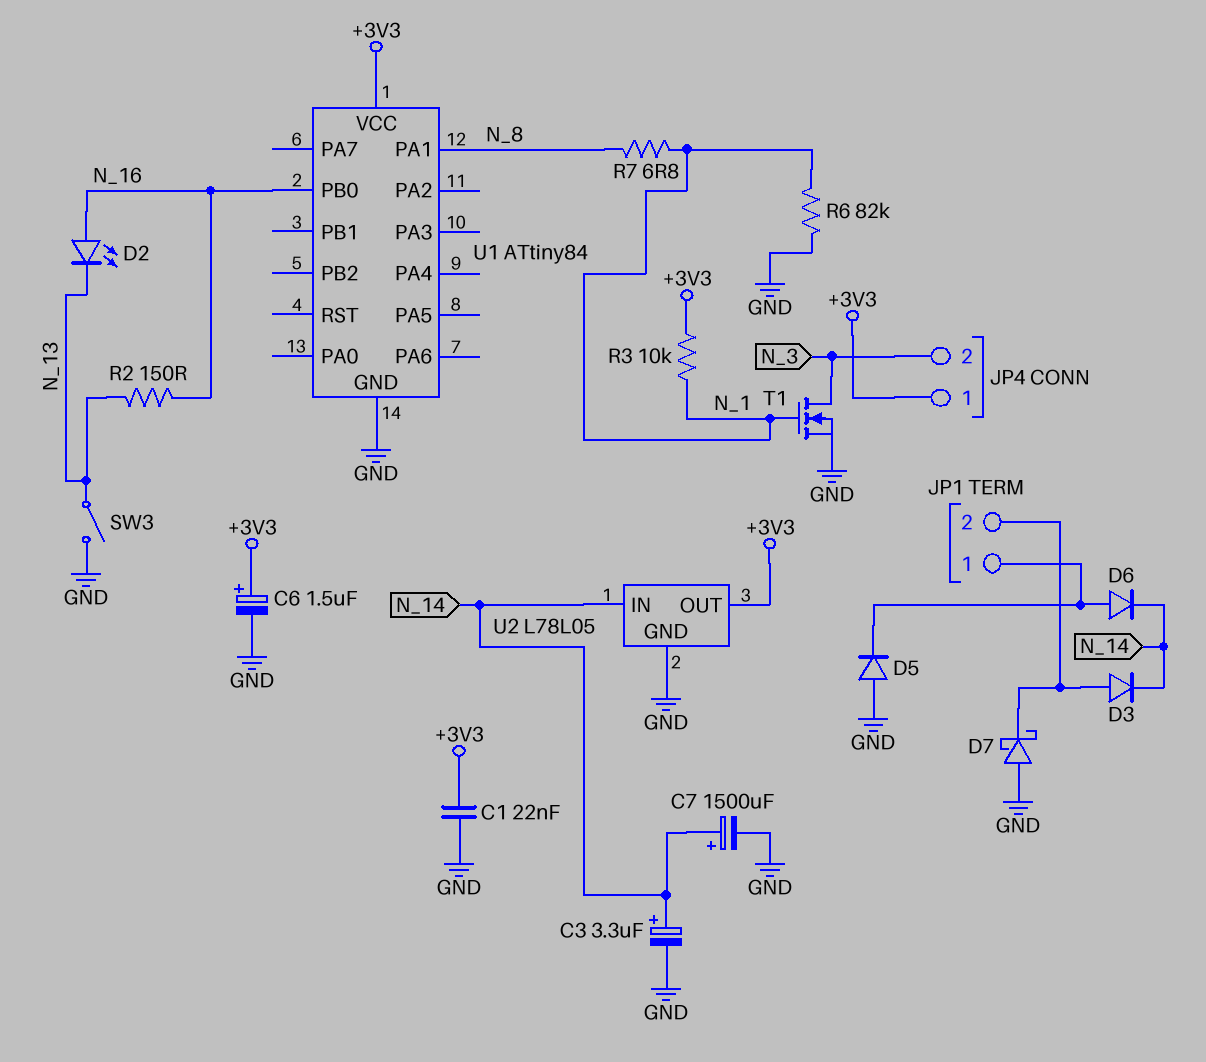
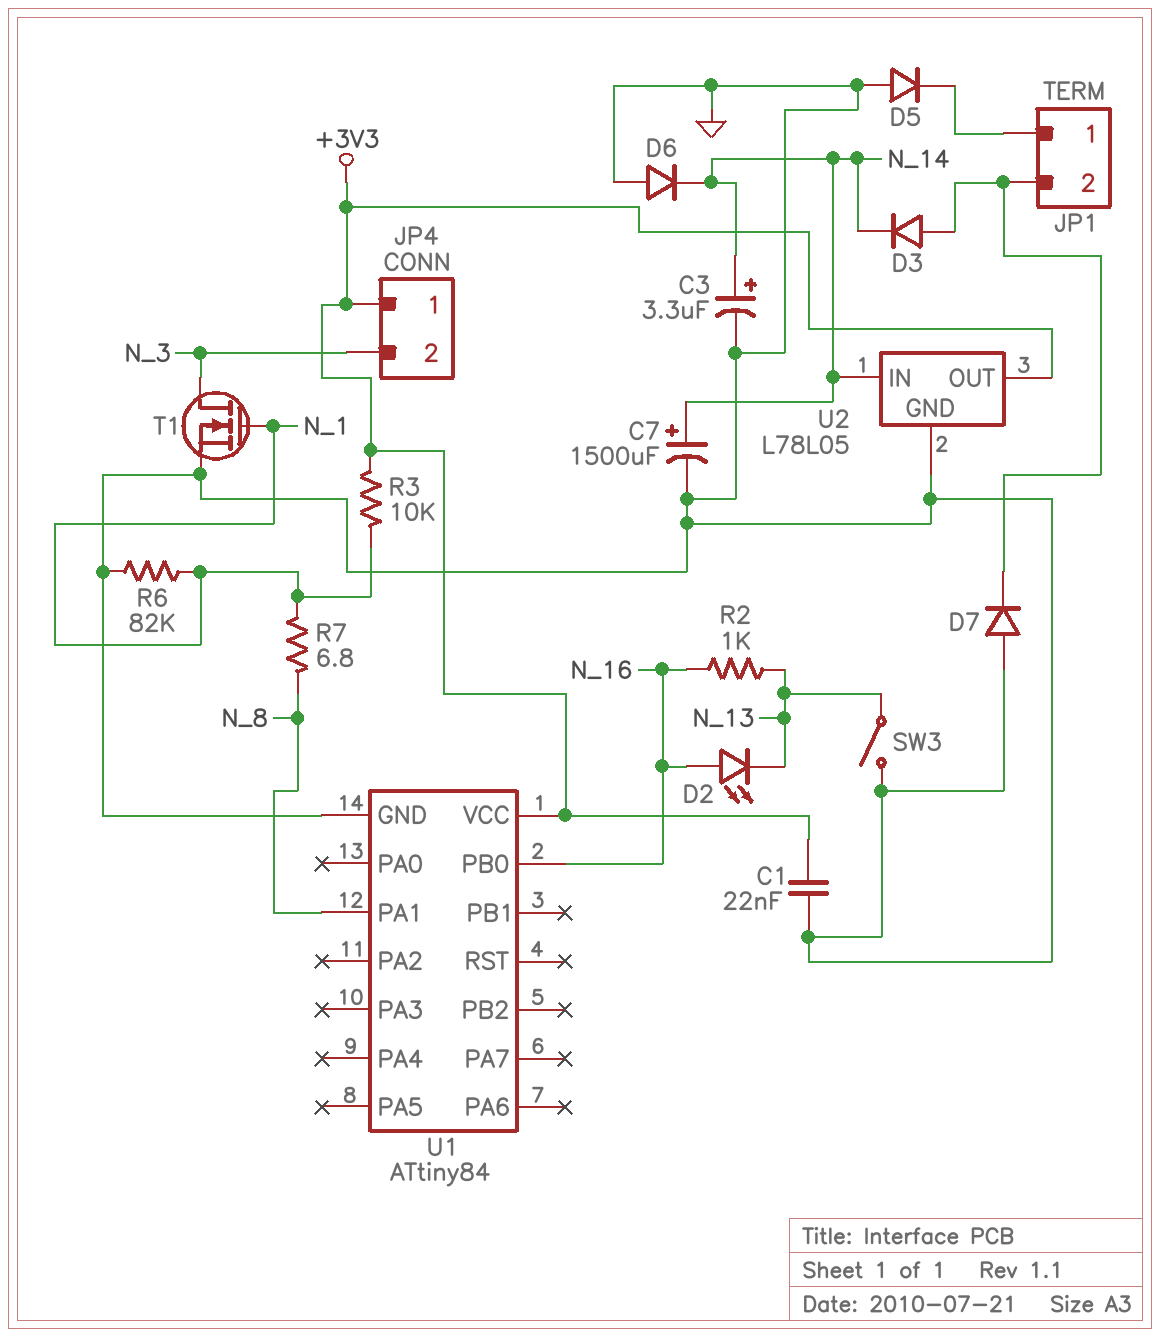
C6: 1.5uF (plus +3V3, minus GND) -> none
D6: diode (A JP1/1, K N_14) -> diode (A GND, K N_14)
D7: schottky (A GND, K JP1/2) -> diode (A GND, K JP1/2)
R2: 150 (N_13, N_16) -> 1k (N_13, N_16)

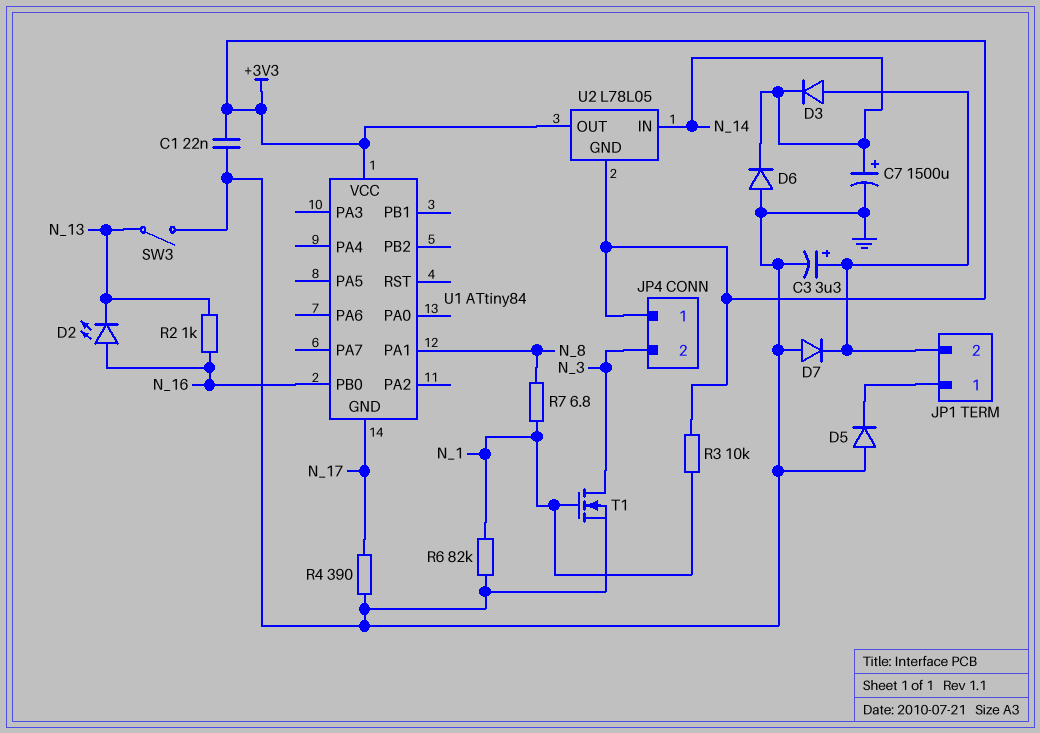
C3: 3.3uF (plus N_14, minus GND) -> 3.3uF (plus JP1/2, minus GND)
R4: none -> 390 (GND, N_17)
U1 pin GND: GND -> N_17
U2 pin GND: GND -> +3V3

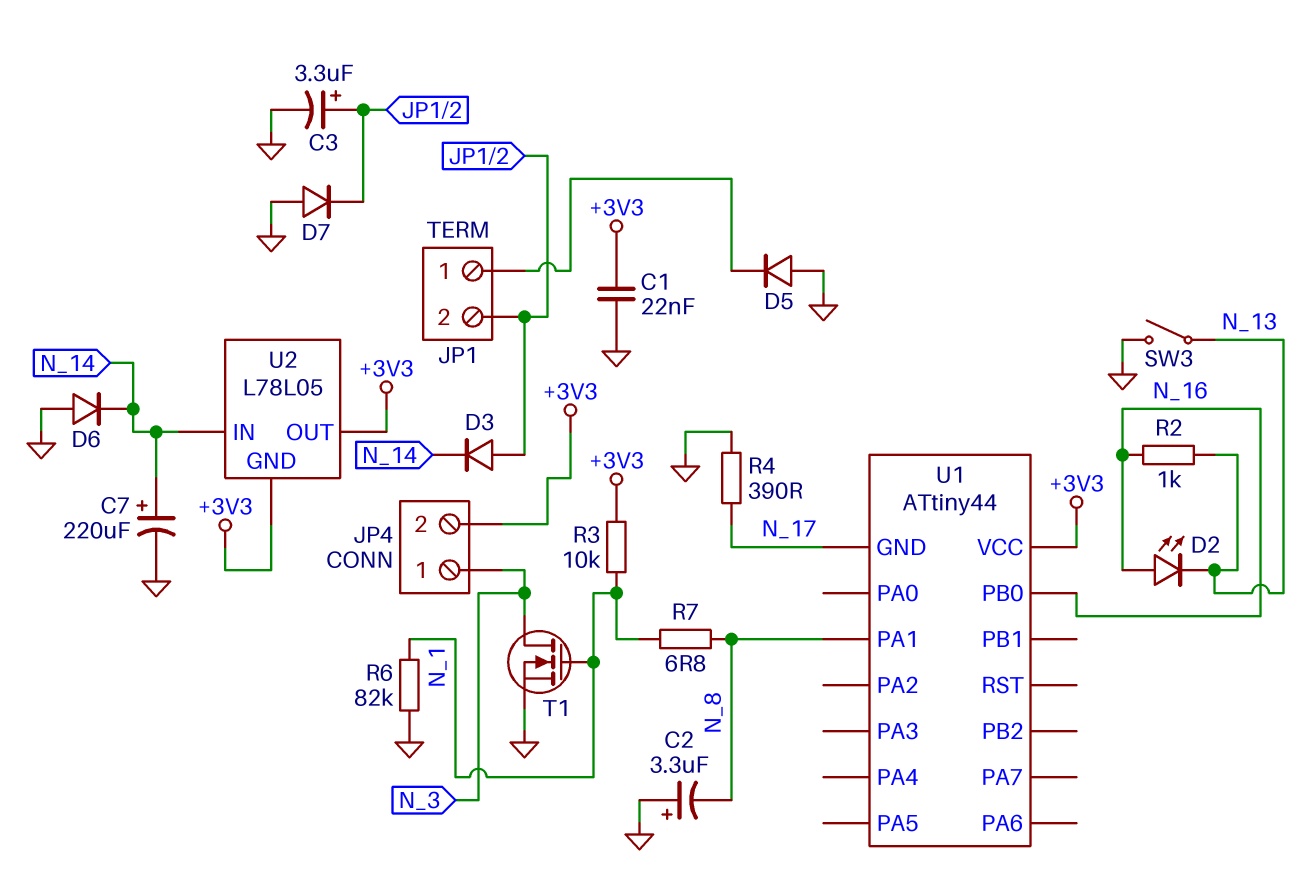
C2: none -> 3.3uF (plus GND, minus N_8)
C7: 1500uF (plus N_14, minus GND) -> 220uF (plus N_14, minus GND)
JP4 pin 1: +3V3 -> N_3
JP4 pin 2: N_3 -> +3V3
U1: ATtiny84 -> ATtiny44

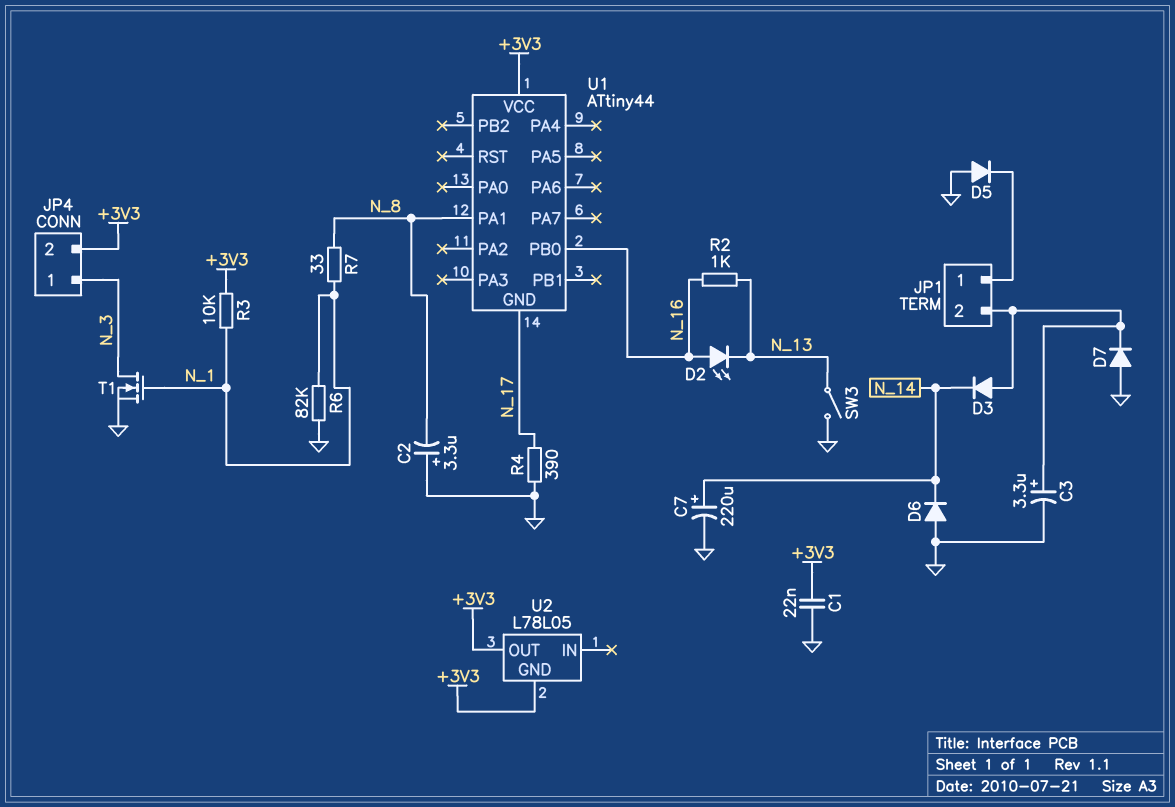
R7: 6.8 (N_1, N_8) -> 33 (N_1, N_8)
U2 pin IN: N_14 -> none

